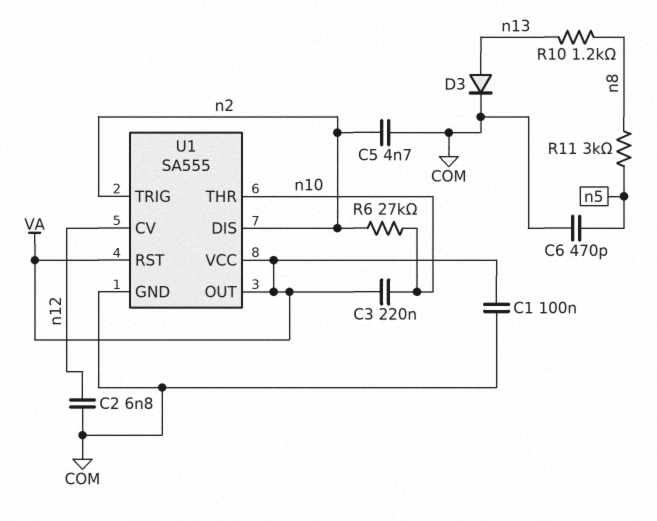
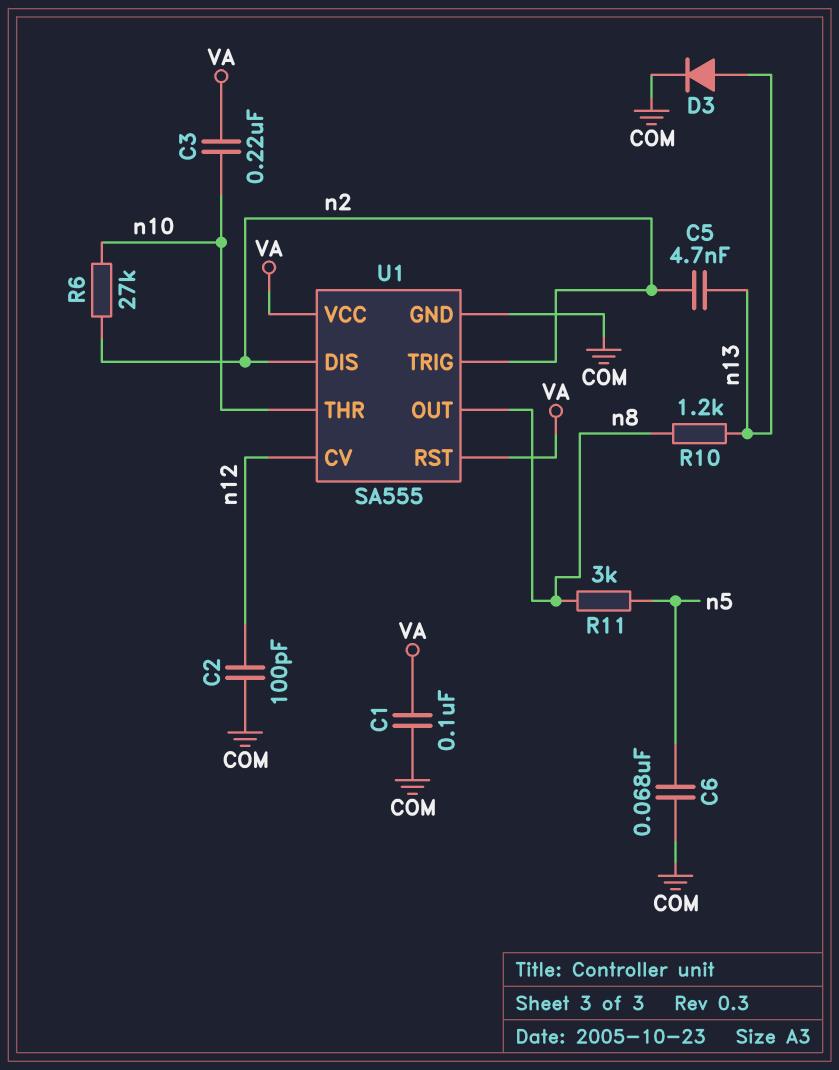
C2: 6.8nF (COM, n12) -> 100pF (COM, n12)
C5: 4.7nF (COM, n2) -> 4.7nF (n2, n13)
C6: 470pF (COM, n5) -> 68nF (COM, n5)
U1 pin OUT: VA -> n8

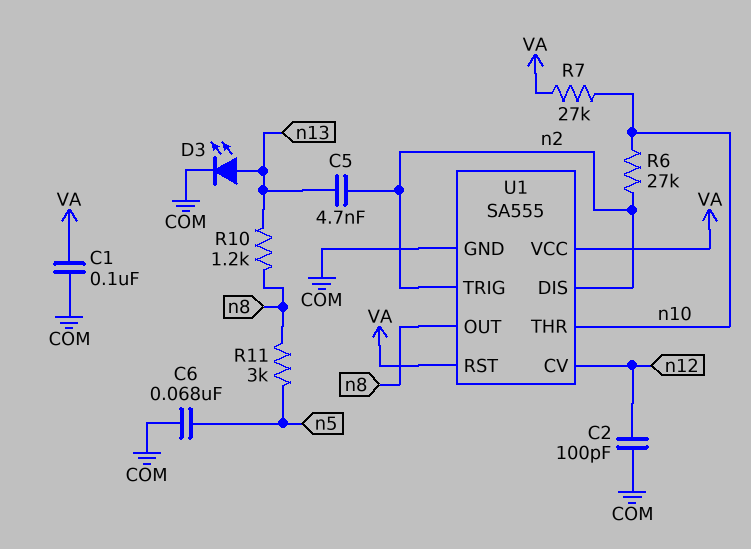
C3: 220nF (VA, n10) -> none
D3: diode (A n13, K COM) -> LED (A n13, K COM)
R7: none -> 27k (VA, n10)

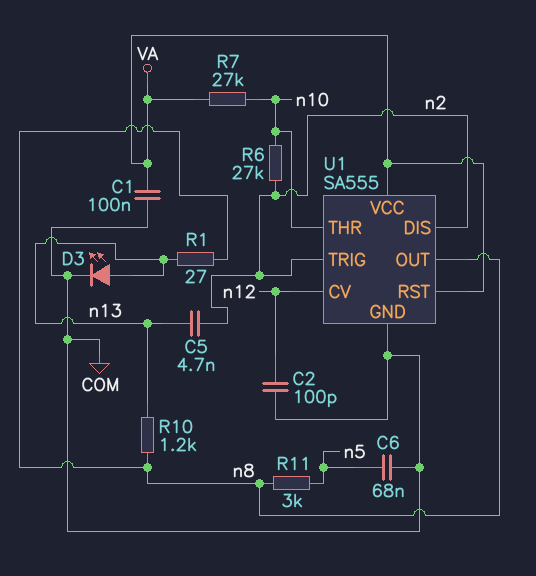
R1: none -> 27 (n8, n13)

